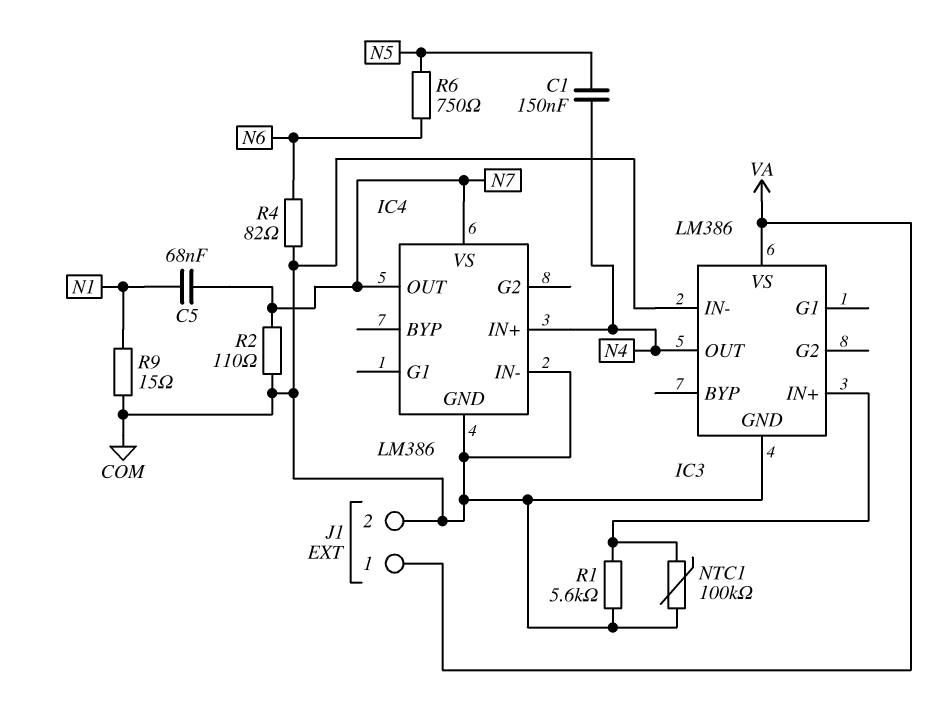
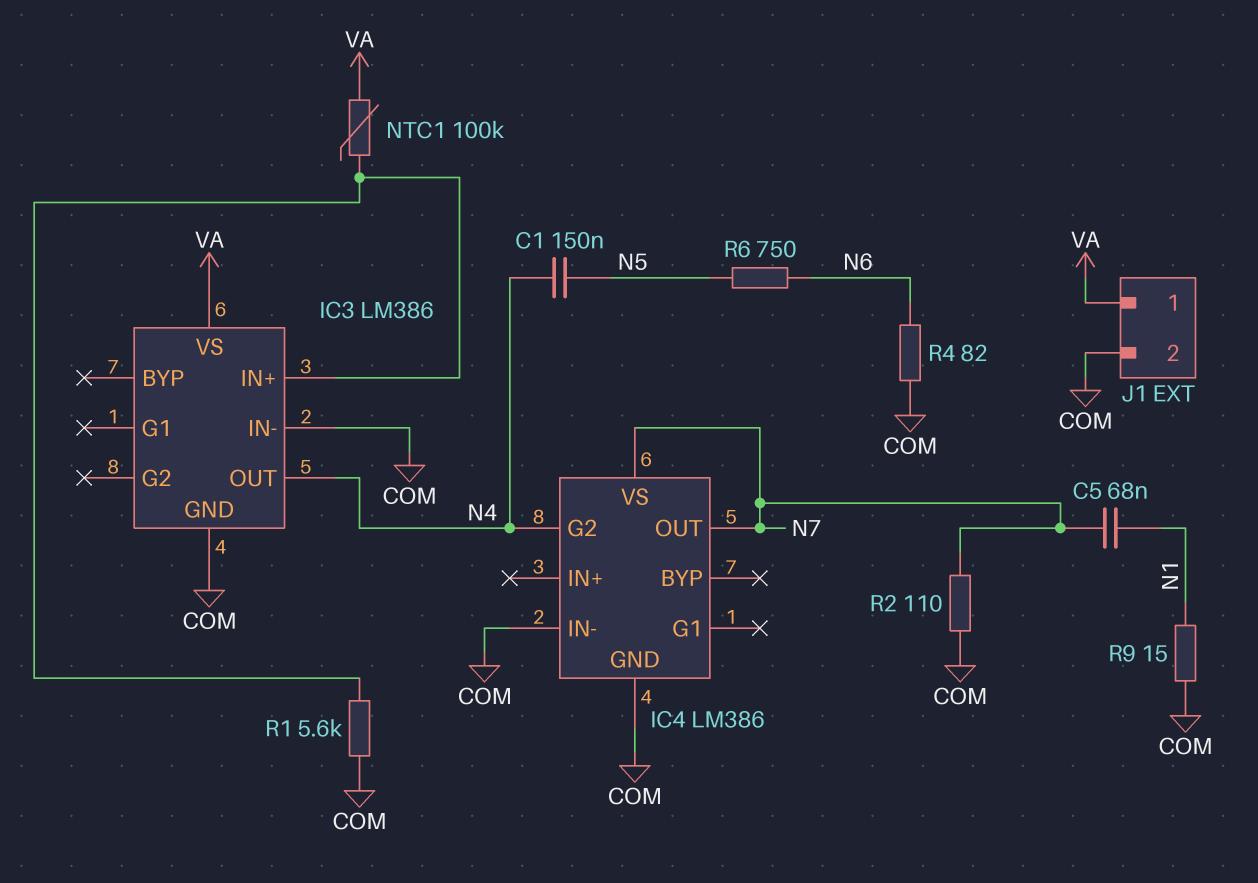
IC4 pin G2: none -> N4
IC4 pin IN+: N4 -> none
NTC1: 100k (COM, IC3/IN+) -> 100k (IC3/IN+, VA)

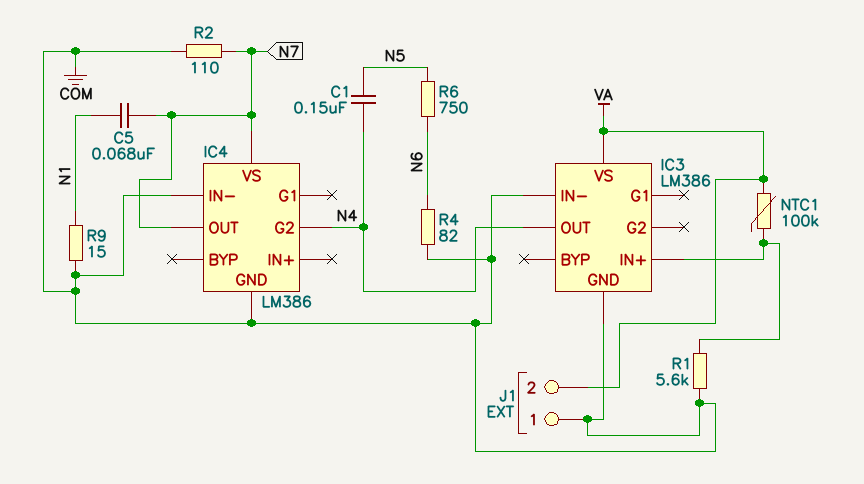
J1 pin 1: VA -> COM
J1 pin 2: COM -> VA

